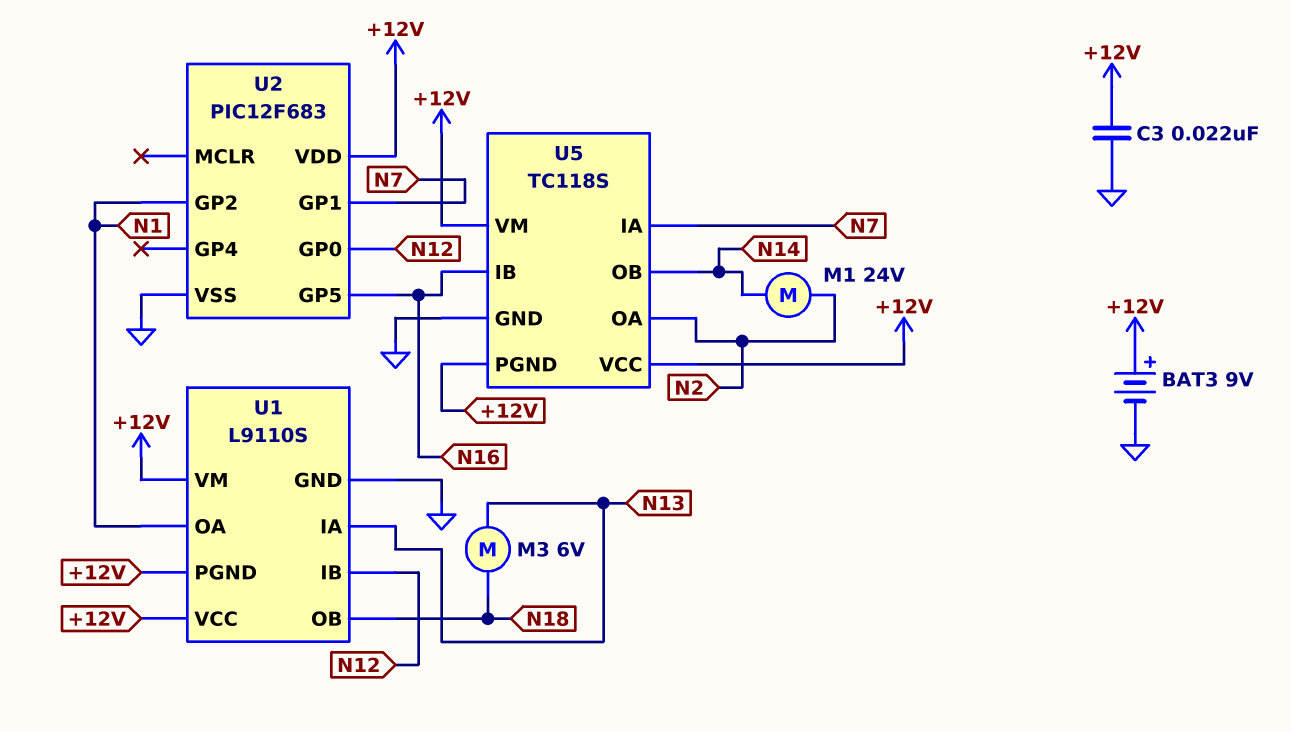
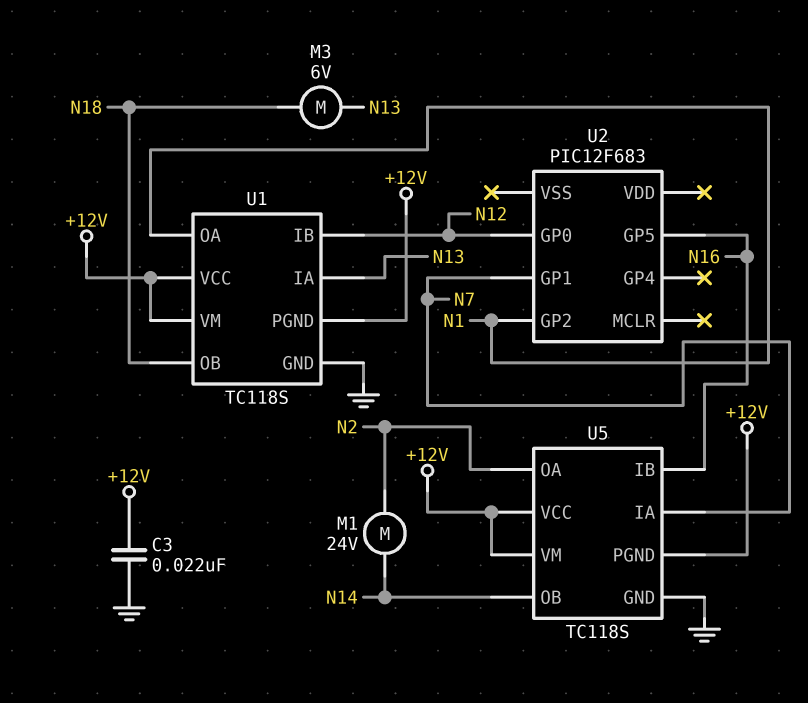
BAT3: 9V (plus +12V, minus GND) -> none
U1: L9110S -> TC118S
U2 pin VDD: +12V -> none
U2 pin VSS: GND -> none

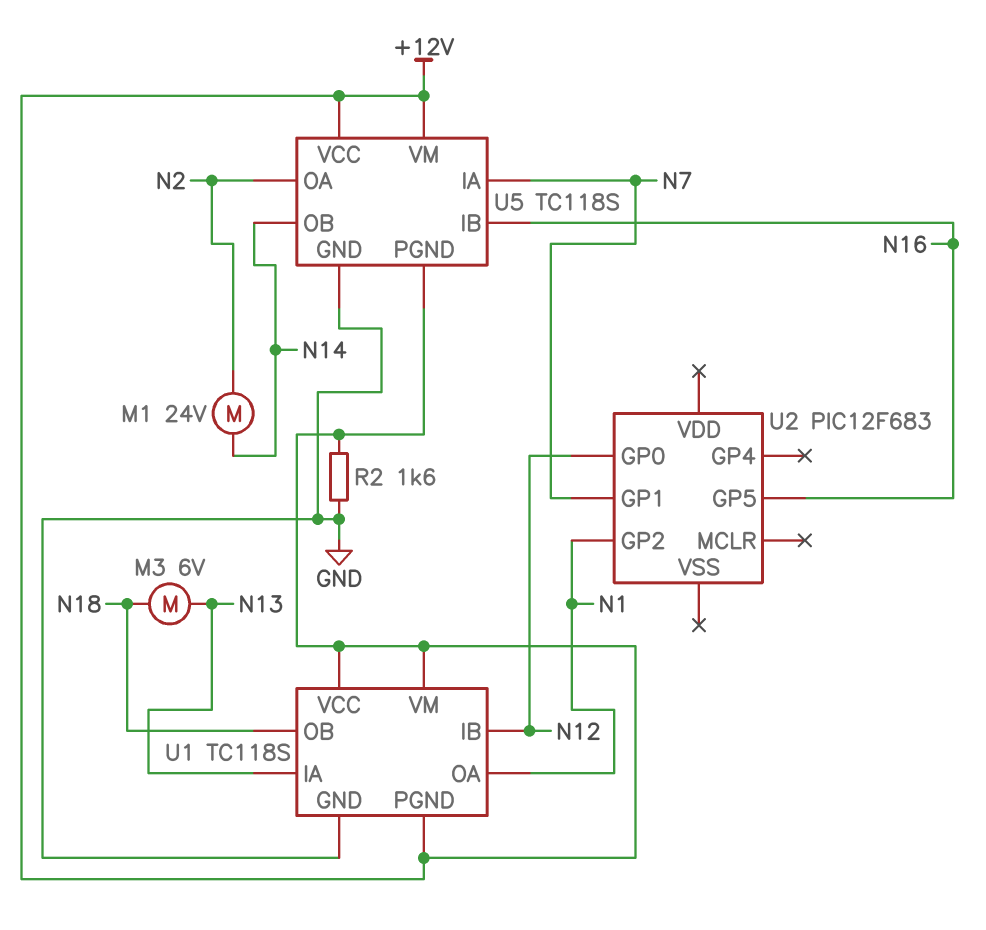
C3: 22nF (+12V, GND) -> none
R2: none -> 1.6k (+12V, GND)

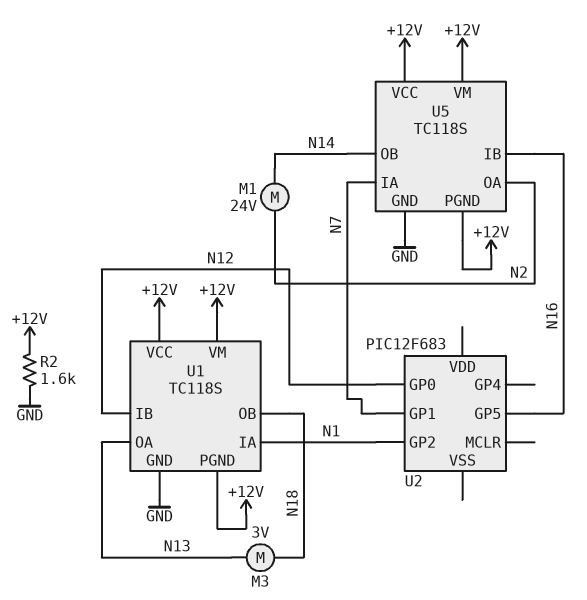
M3: motor 6V (N13, N18) -> motor 3V (N13, N18)
U1 pin IA: N13 -> N1
U1 pin OA: N1 -> N13

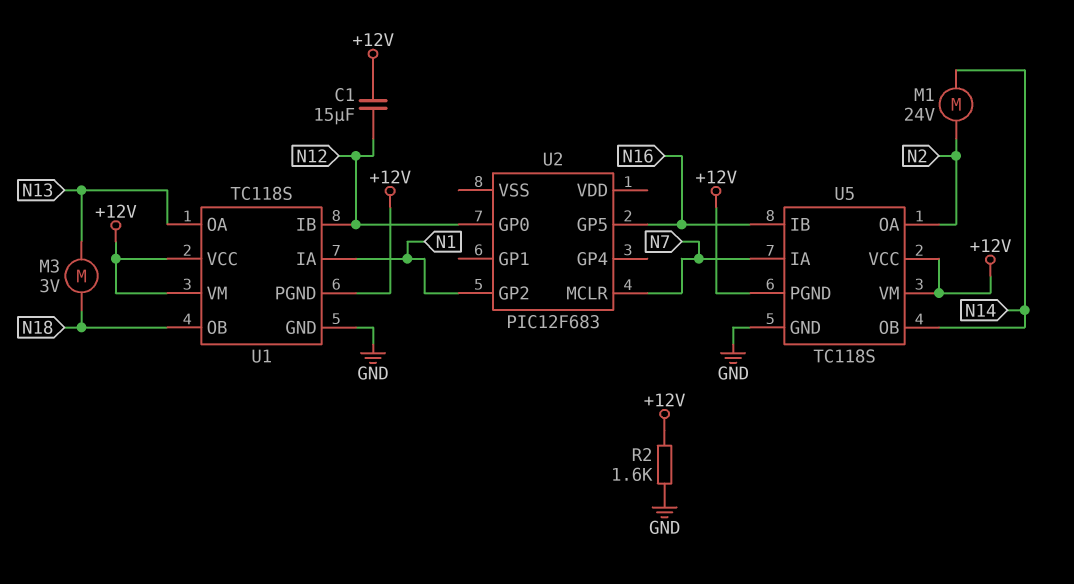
C1: none -> 15uF (+12V, N12)
U2 pin GP1: N7 -> none
U2 pin MCLR: none -> N7

